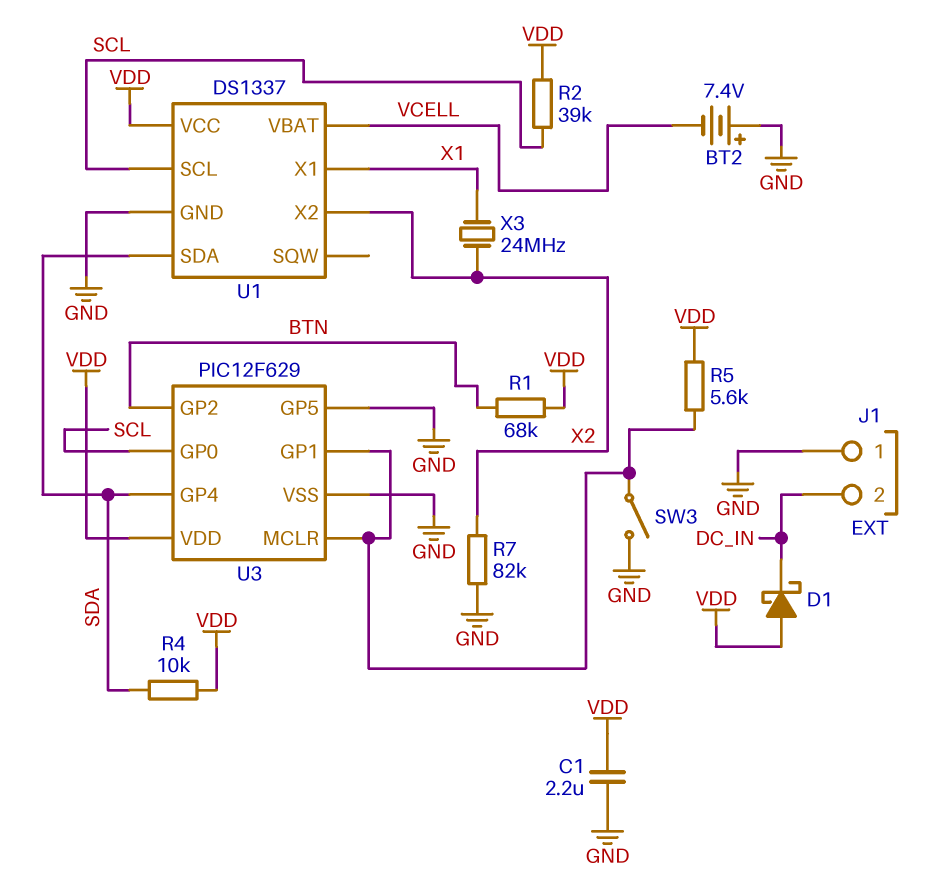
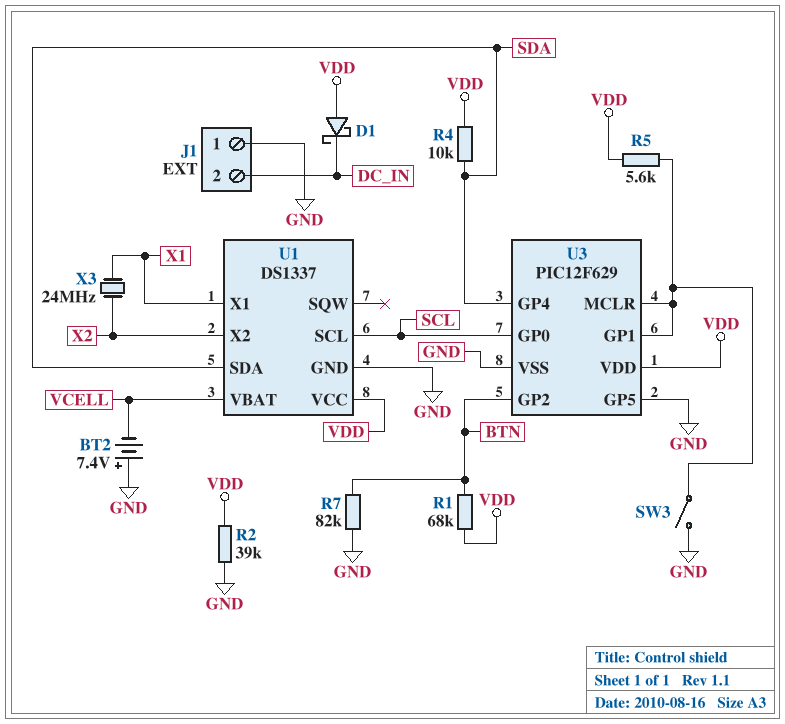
C1: 2.2uF (GND, VDD) -> none
R2: 39k (SCL, VDD) -> 39k (GND, VDD)
R7: 82k (GND, X2) -> 82k (BTN, GND)

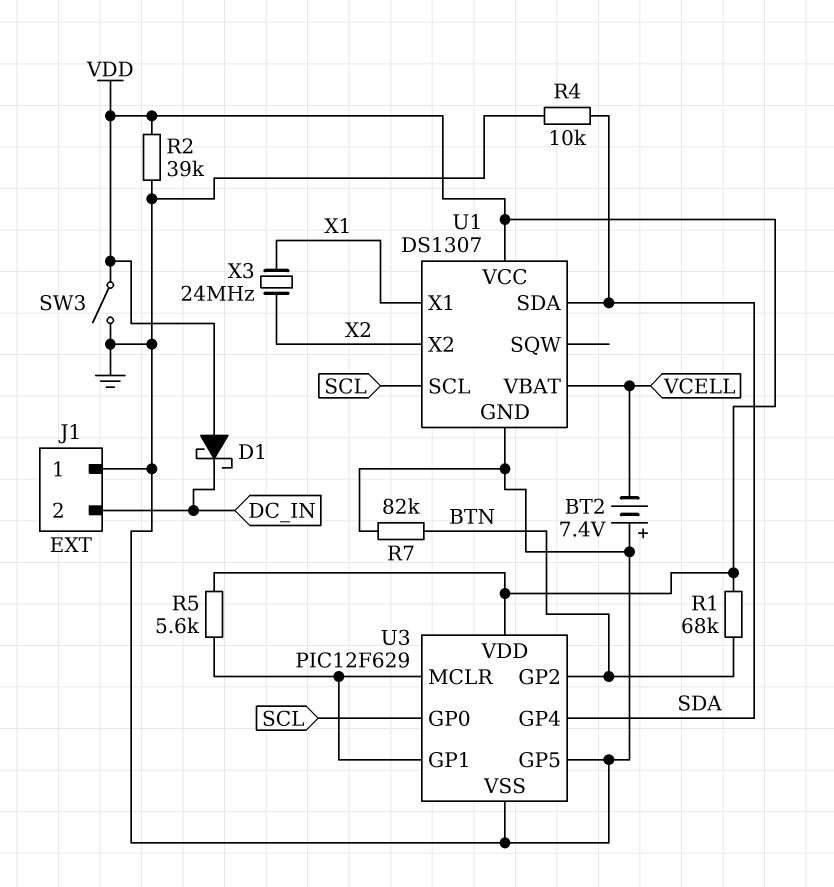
R4: 10k (SDA, VDD) -> 10k (GND, SDA)
SW3: switch (GND, U3/GP1) -> switch (GND, VDD)
U1: DS1337 -> DS1307

